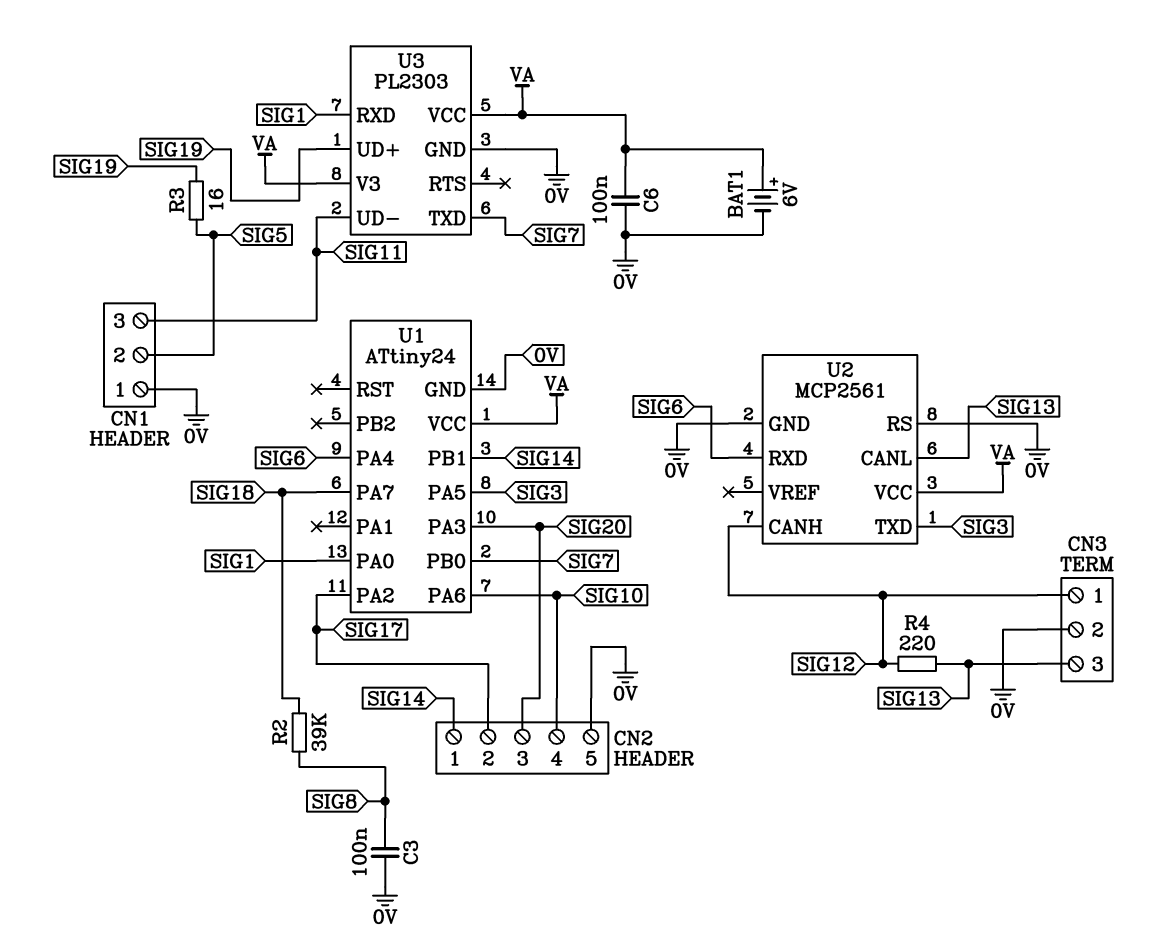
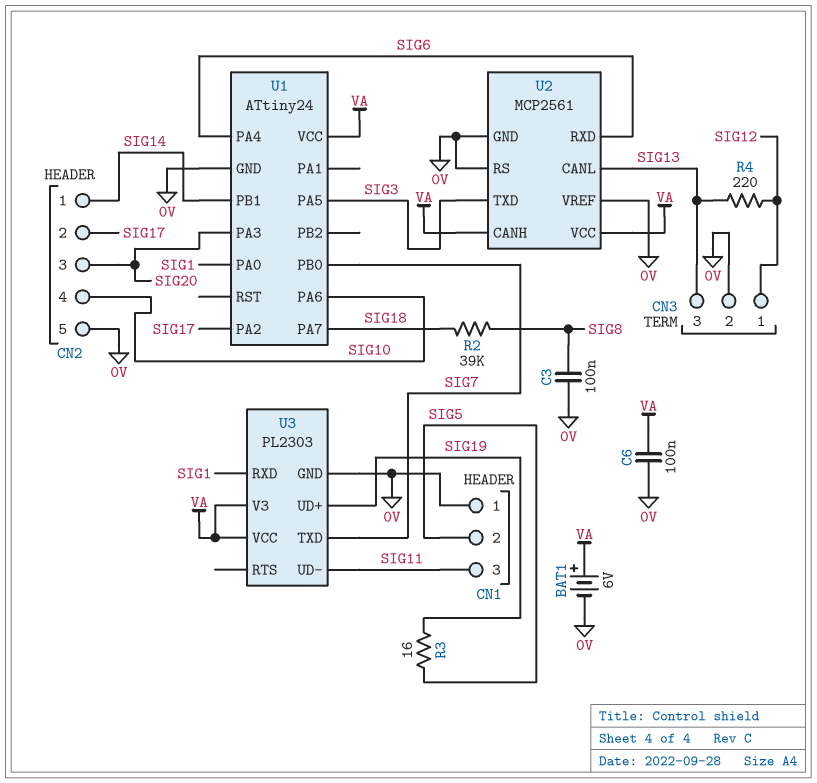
U2 pin CANH: SIG12 -> VA
U2 pin VREF: none -> 0V

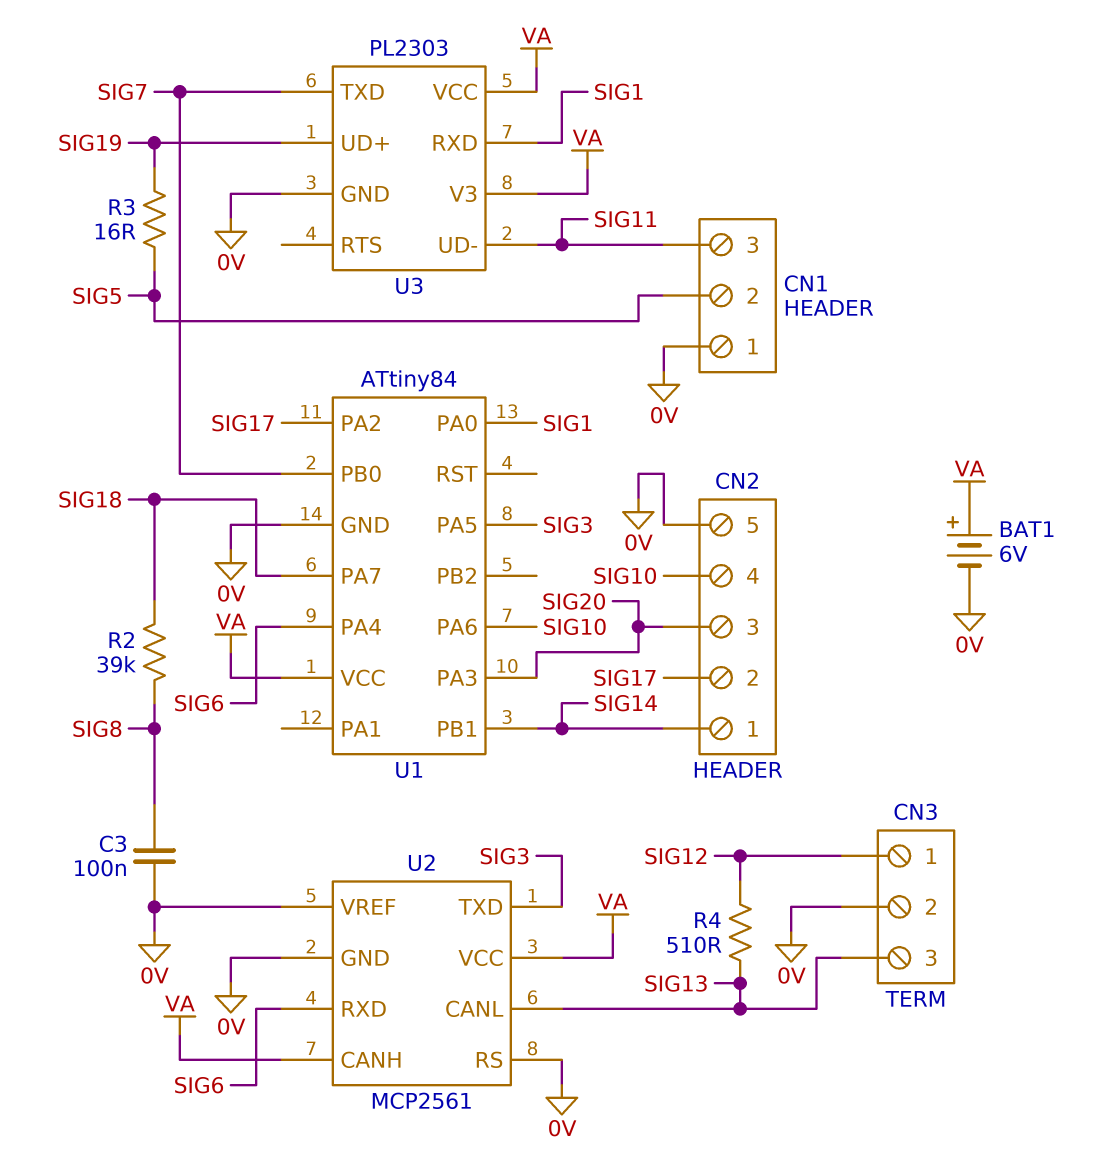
C6: 100nF (0V, VA) -> none
R4: 220 (SIG12, SIG13) -> 510 (SIG12, SIG13)
U1: ATtiny24 -> ATtiny84

